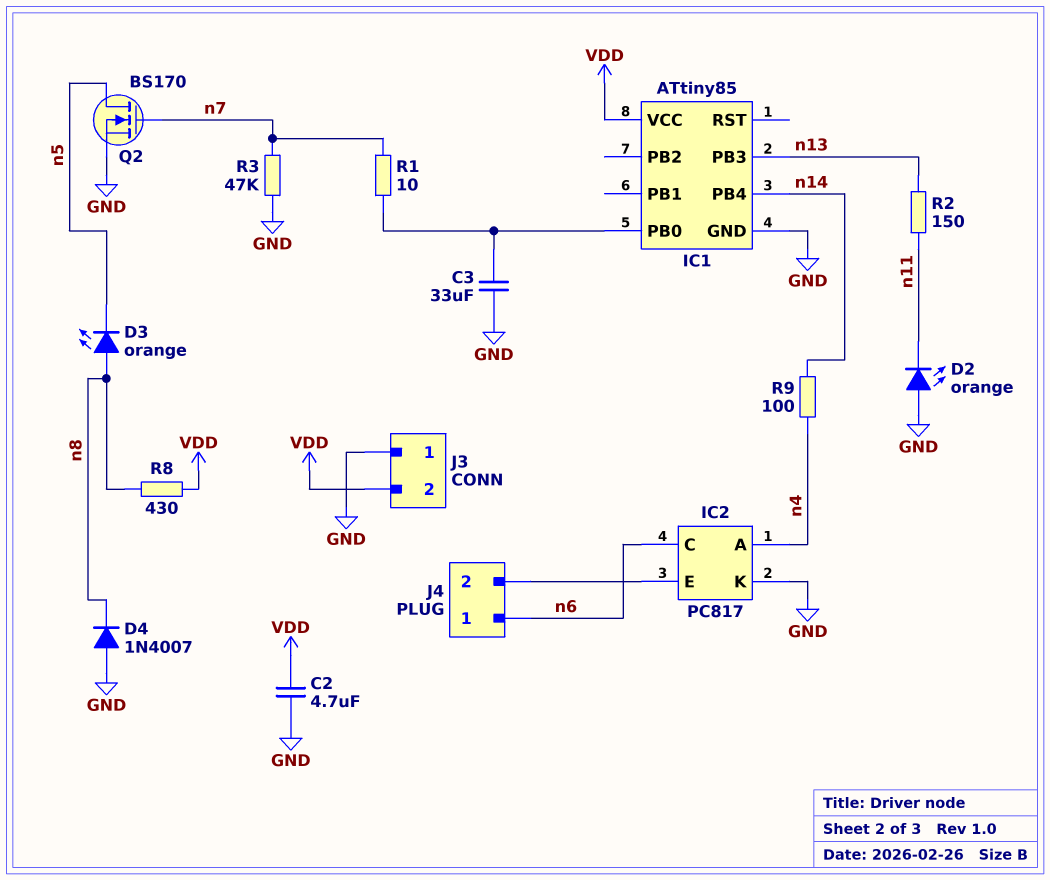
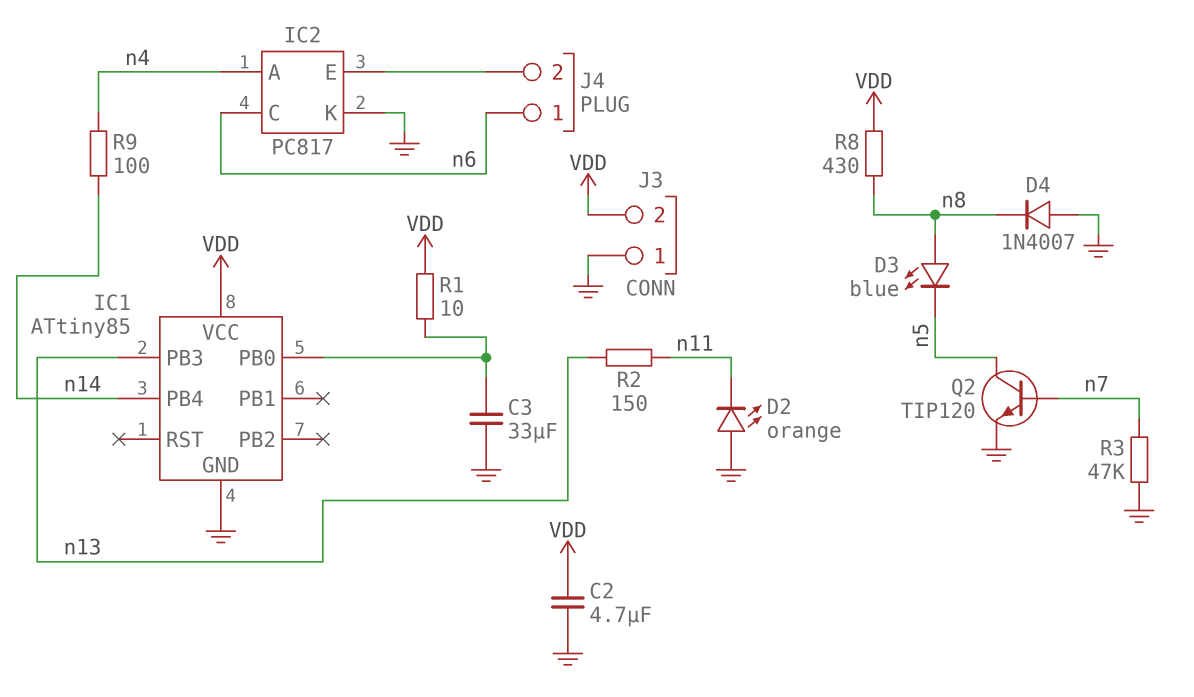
D3: LED orange (A n8, K n5) -> LED blue (A n8, K n5)
Q2: NMOS BS170 (G n7, D n5, S GND) -> NPN TIP120 (B n7, C n5, E GND)
R1: 10 (IC1/PB0, n7) -> 10 (IC1/PB0, VDD)

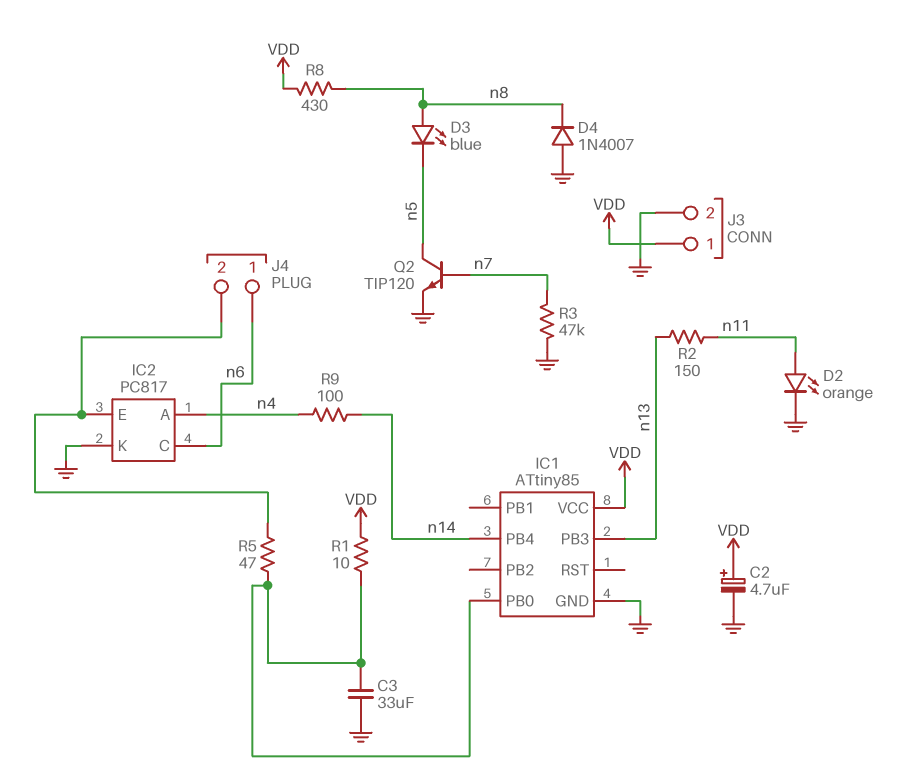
C2: 4.7uF (GND, VDD) -> 4.7uF (plus VDD, minus GND)
D2: LED orange (A GND, K n11) -> LED orange (A n11, K GND)
J3 pin 1: GND -> VDD
J3 pin 2: VDD -> GND
R5: none -> 47 (IC1/PB0, IC2/E)

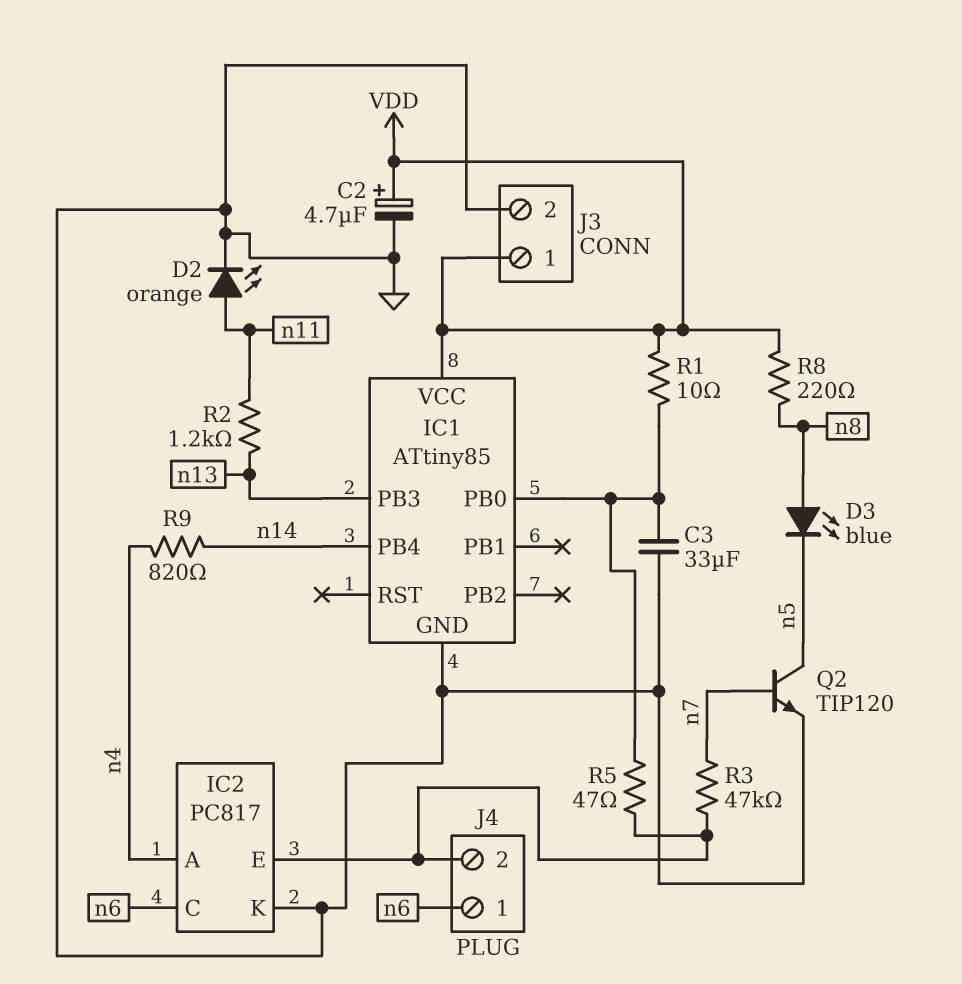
D4: diode 1N4007 (A GND, K n8) -> none
R2: 150 (n11, n13) -> 1.2k (n11, n13)
R3: 47k (GND, n7) -> 47k (IC2/E, n7)
R8: 430 (VDD, n8) -> 220 (VDD, n8)
R9: 100 (n4, n14) -> 820 (n4, n14)

